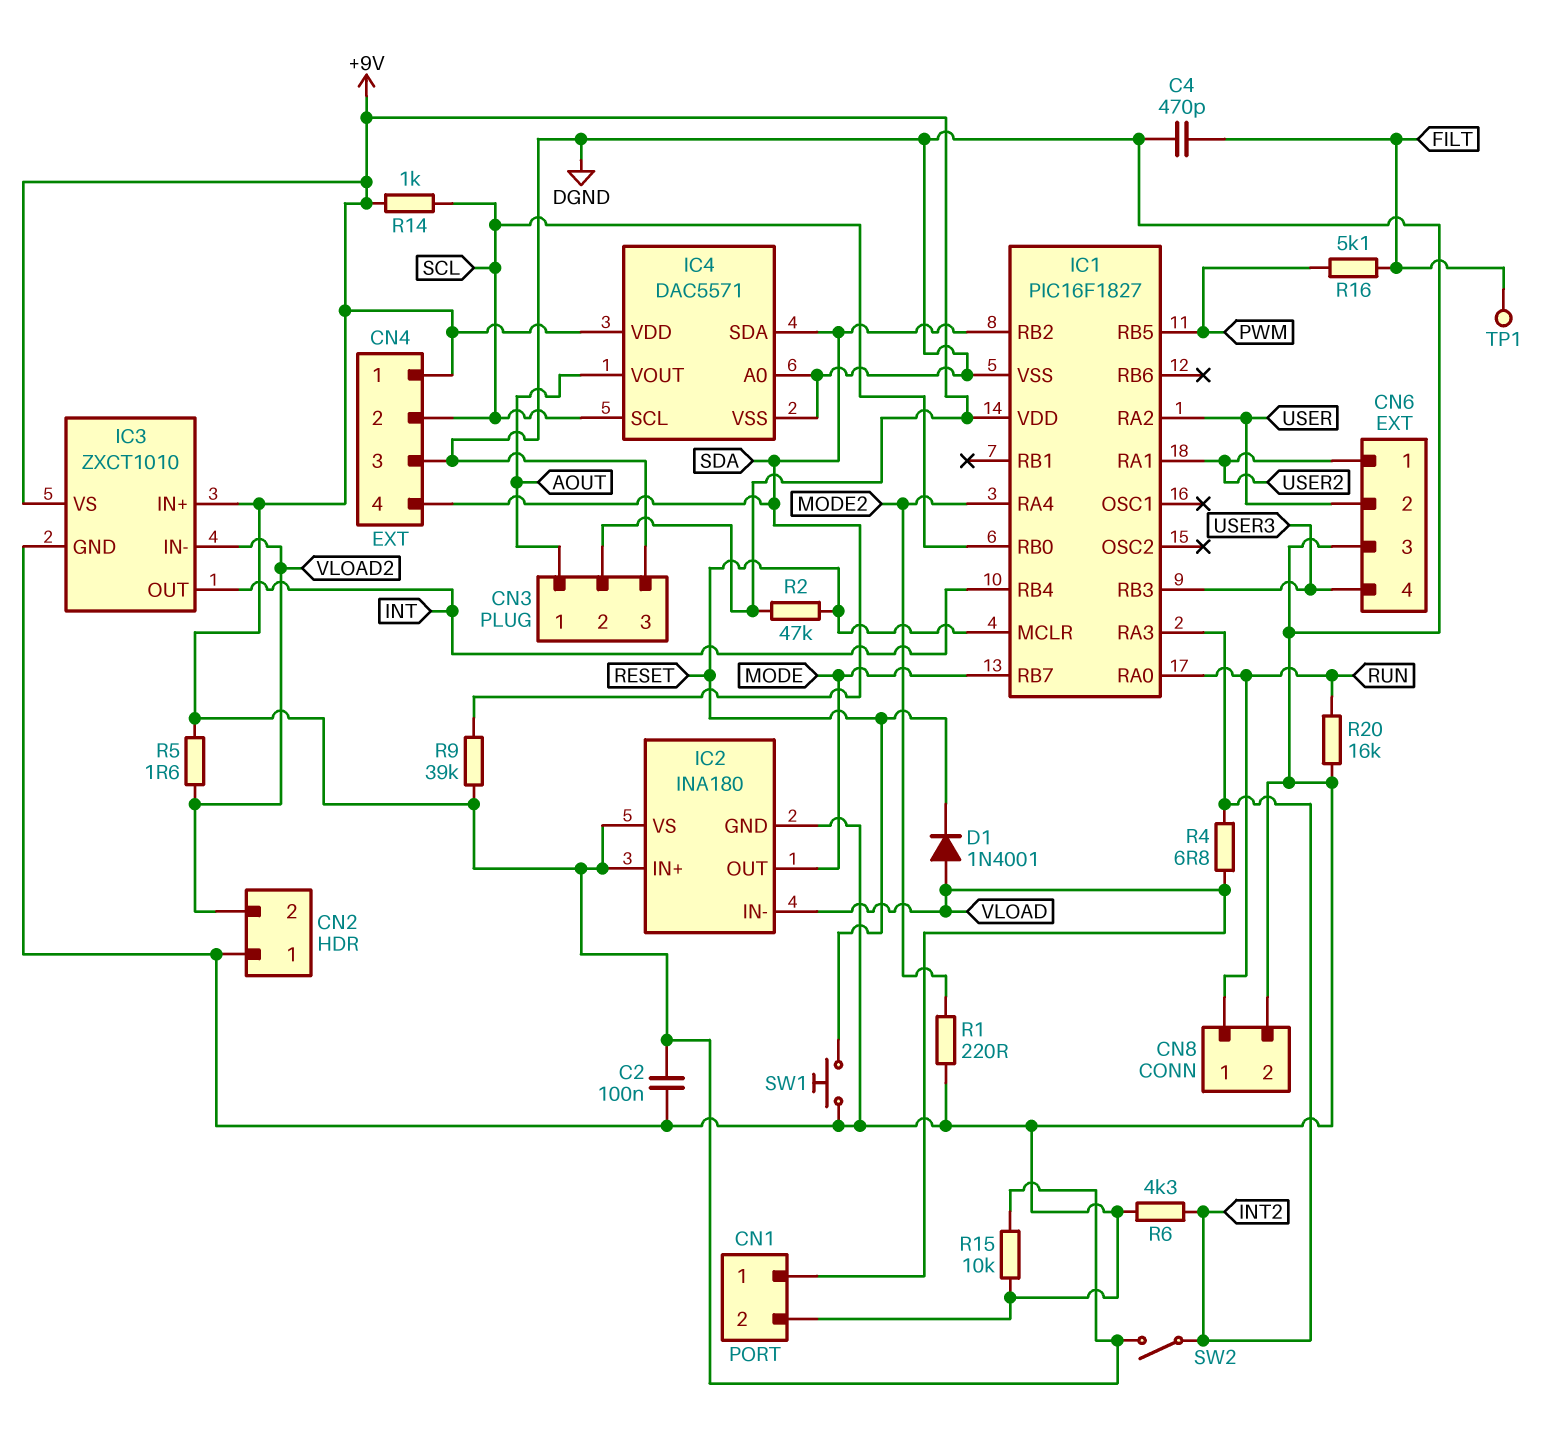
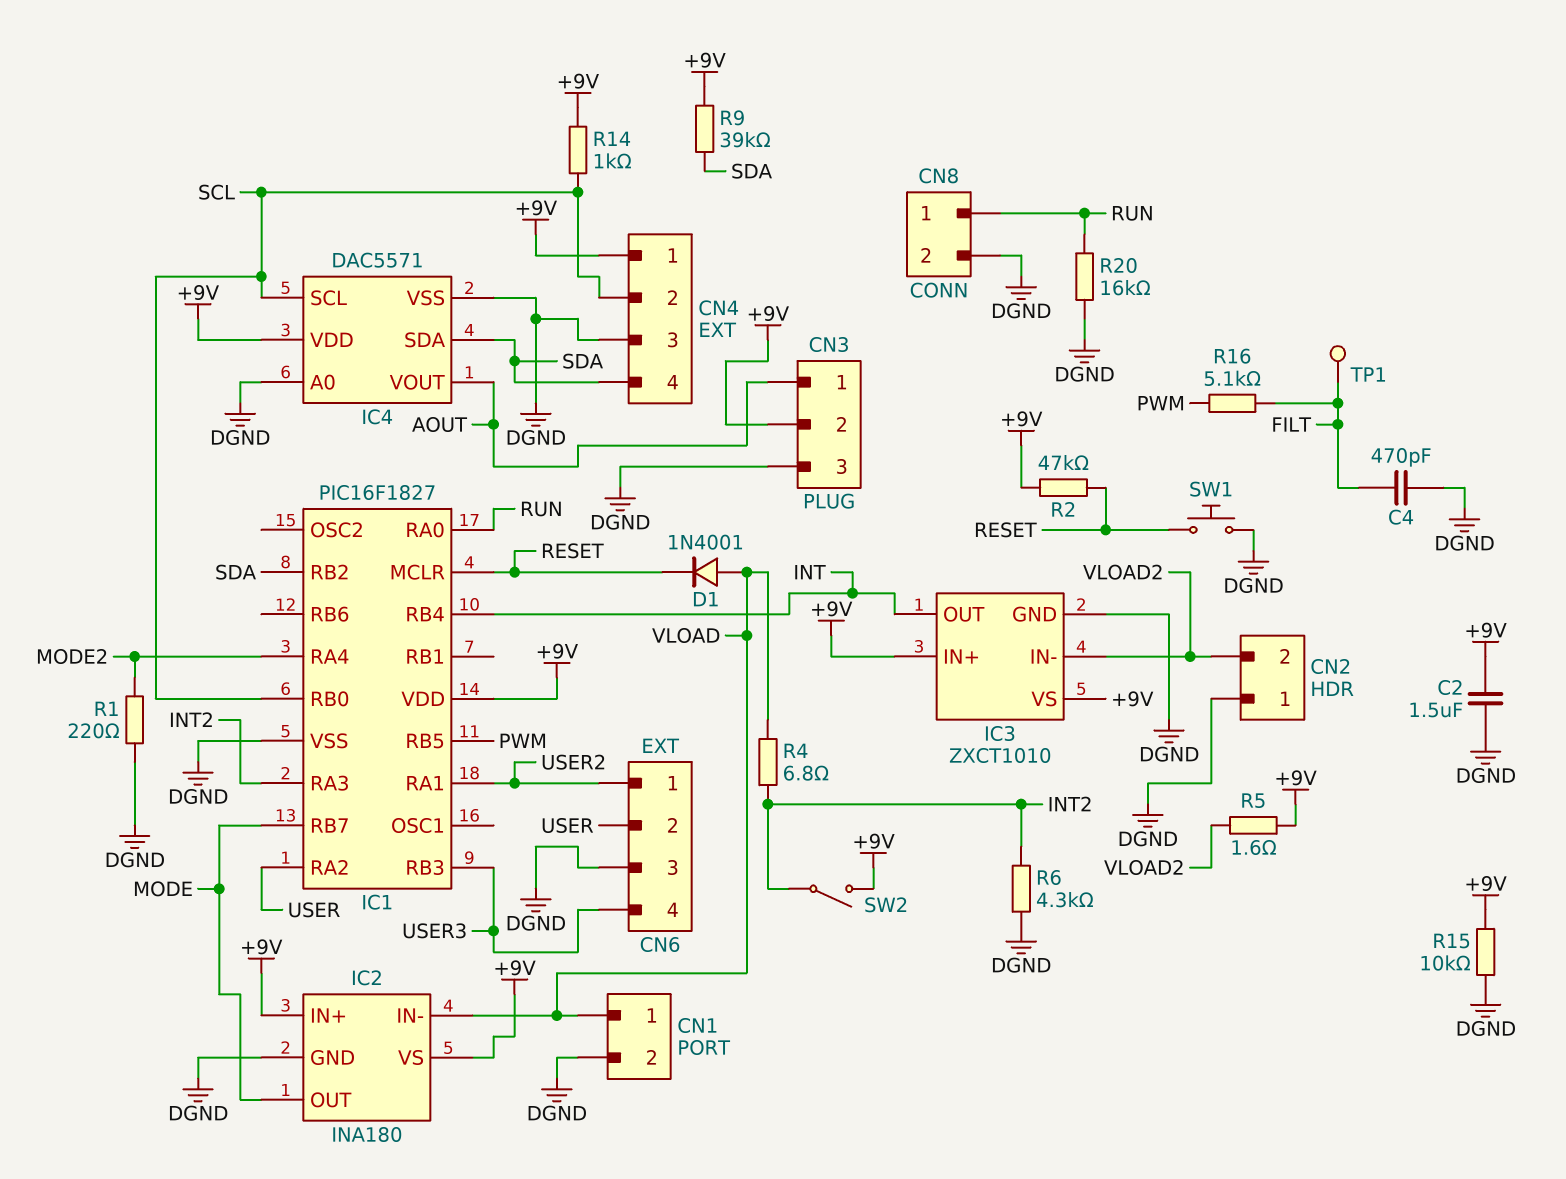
C2: 100nF (+9V, DGND) -> 1.5uF (+9V, DGND)

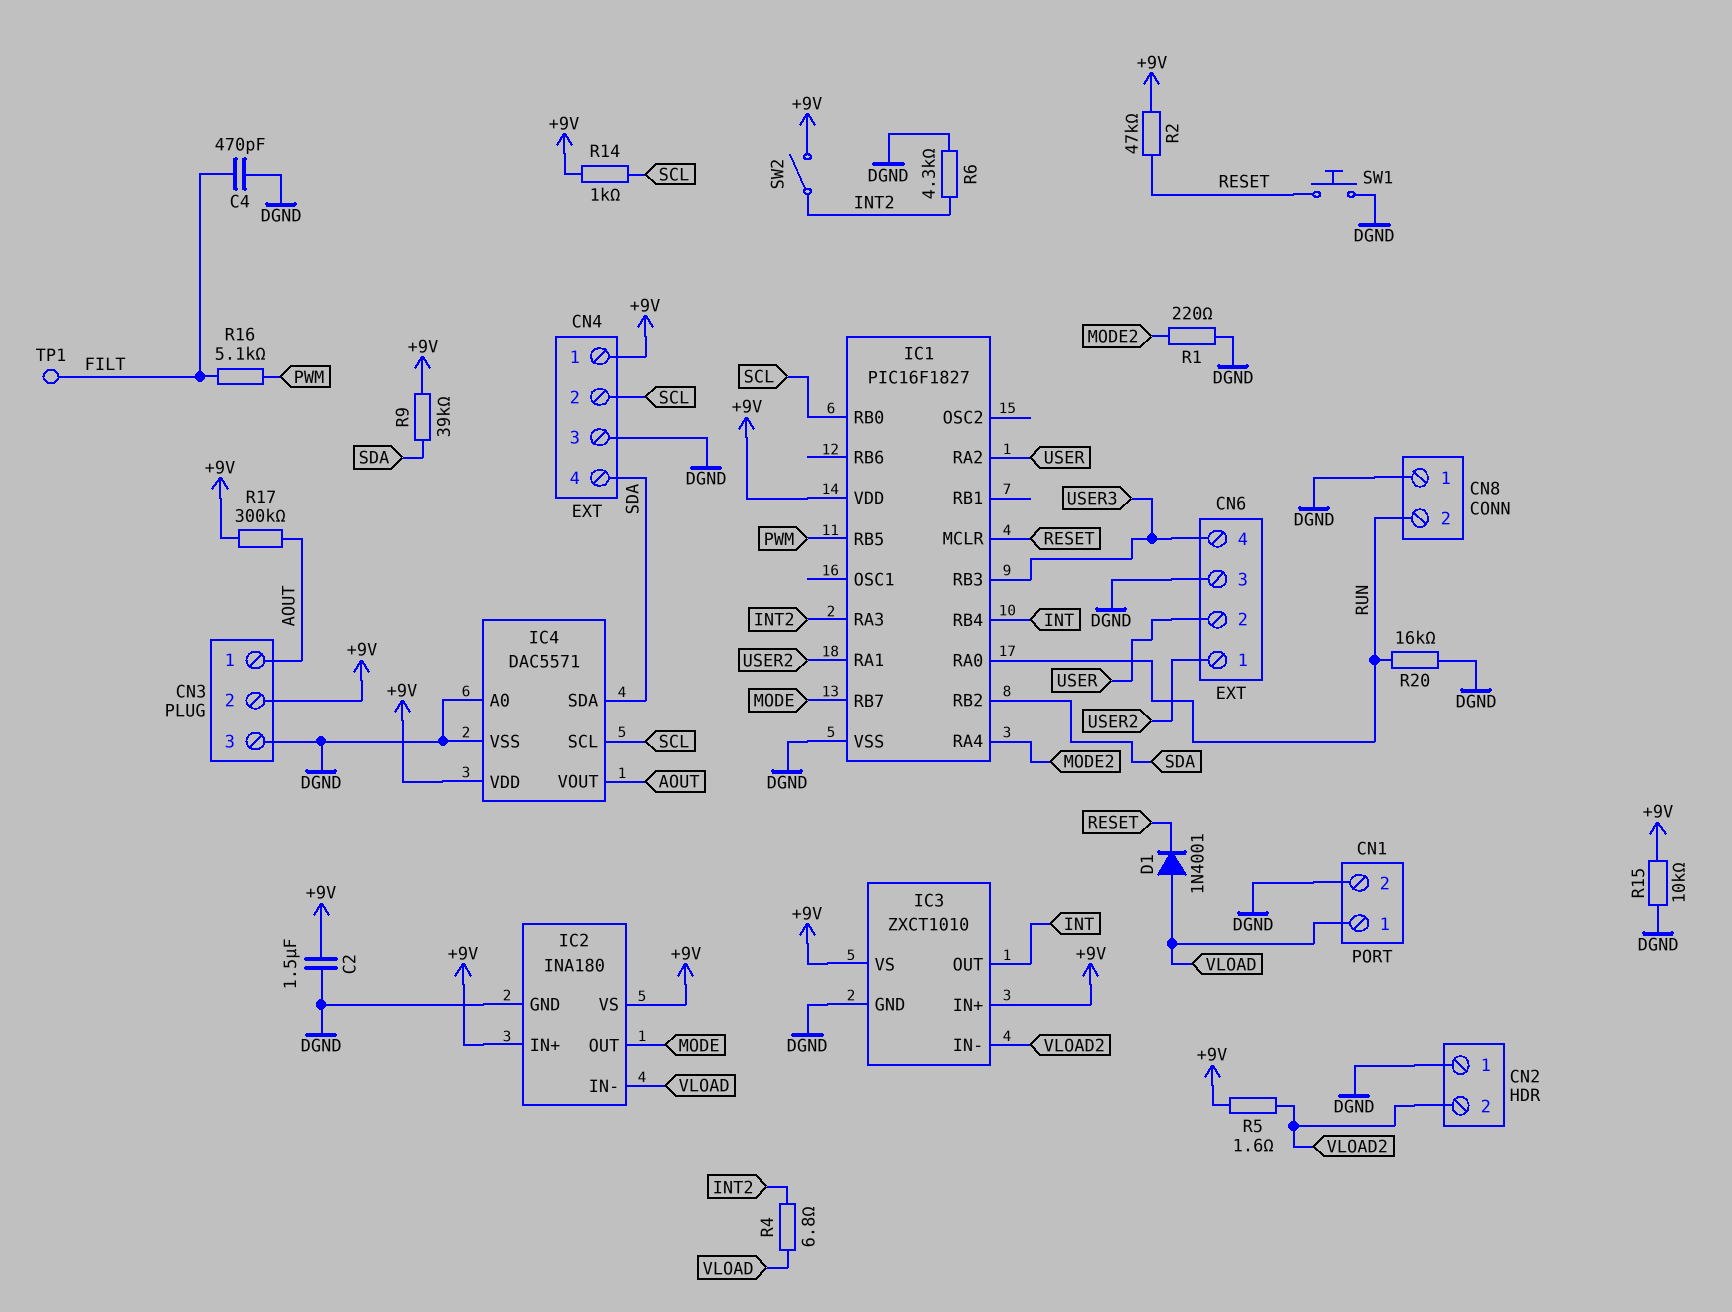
CN8 pin 1: RUN -> DGND
CN8 pin 2: DGND -> RUN
R17: none -> 300k (+9V, AOUT)

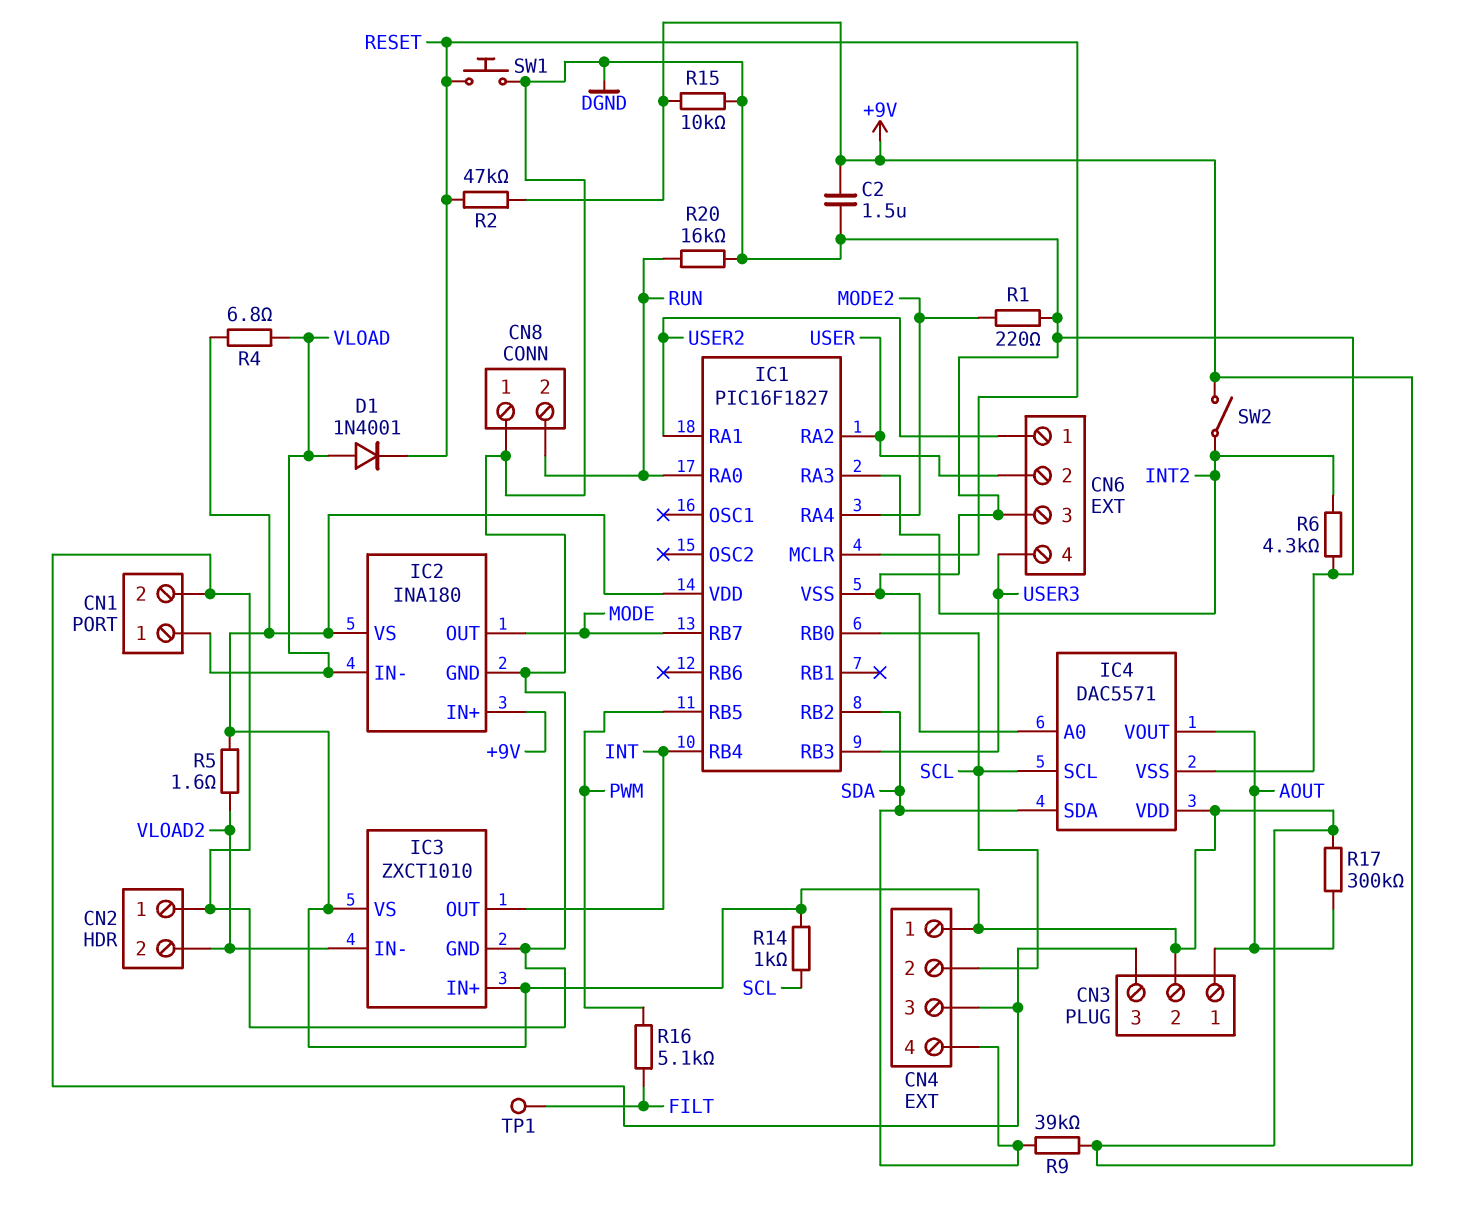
C4: 470pF (DGND, FILT) -> none
R4: 6.8 (INT2, VLOAD) -> 6.8 (+9V, VLOAD)

